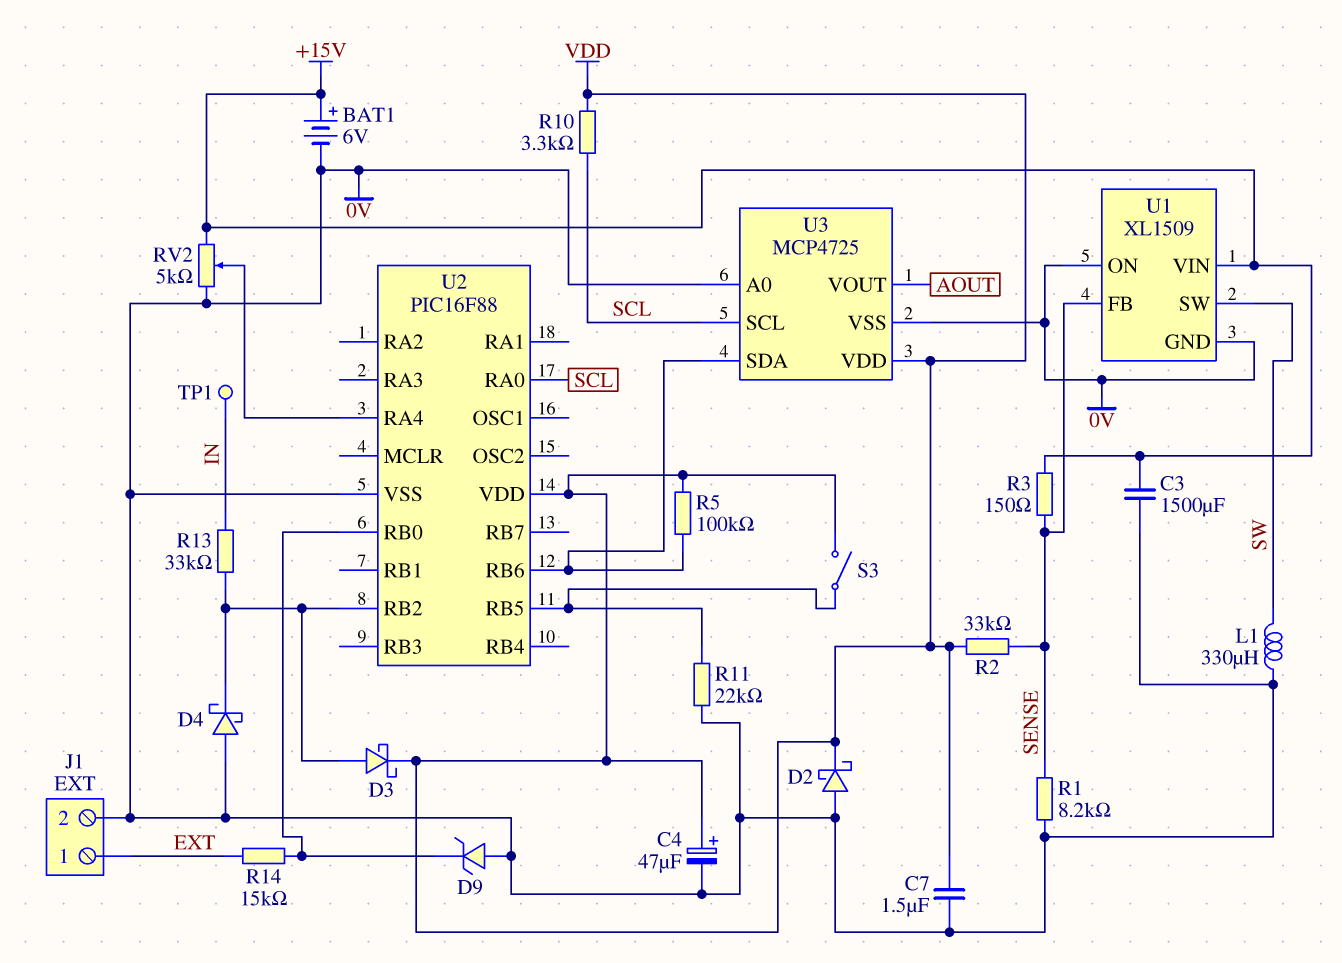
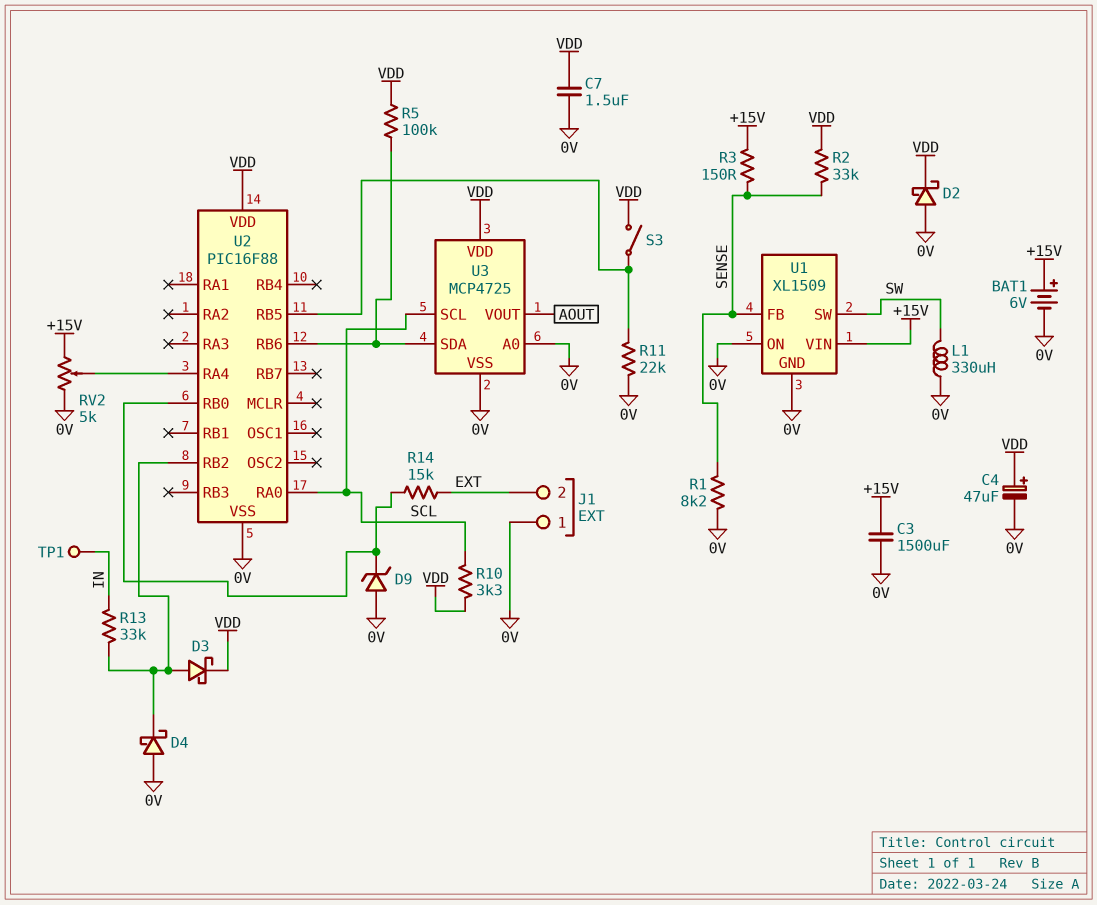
J1 pin 1: EXT -> 0V
J1 pin 2: 0V -> EXT

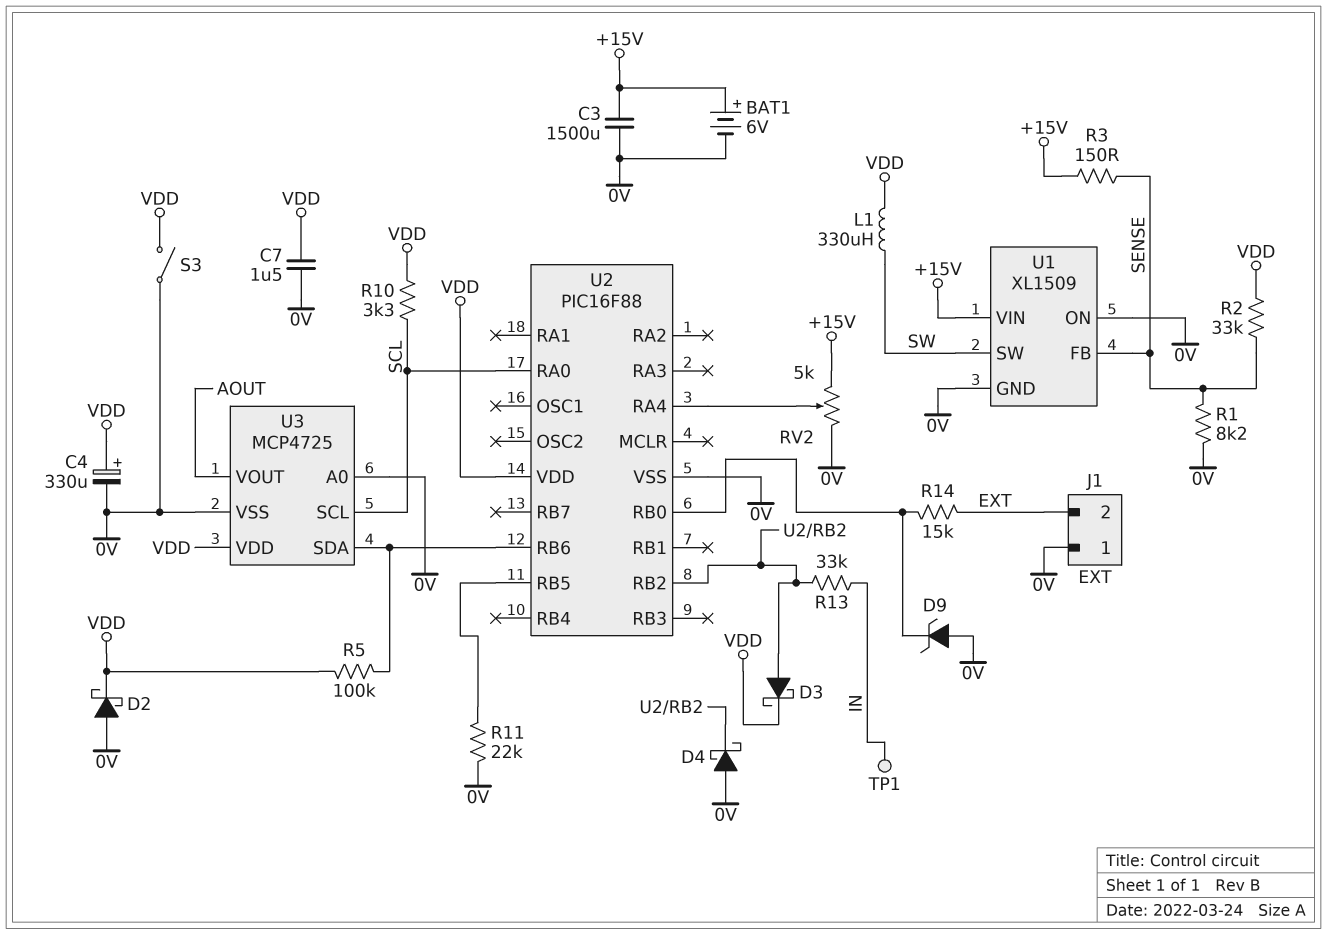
C4: 47uF (plus VDD, minus 0V) -> 330uF (plus VDD, minus 0V)
L1: 330uH (0V, SW) -> 330uH (SW, VDD)
S3: switch (U2/RB5, VDD) -> switch (0V, VDD)

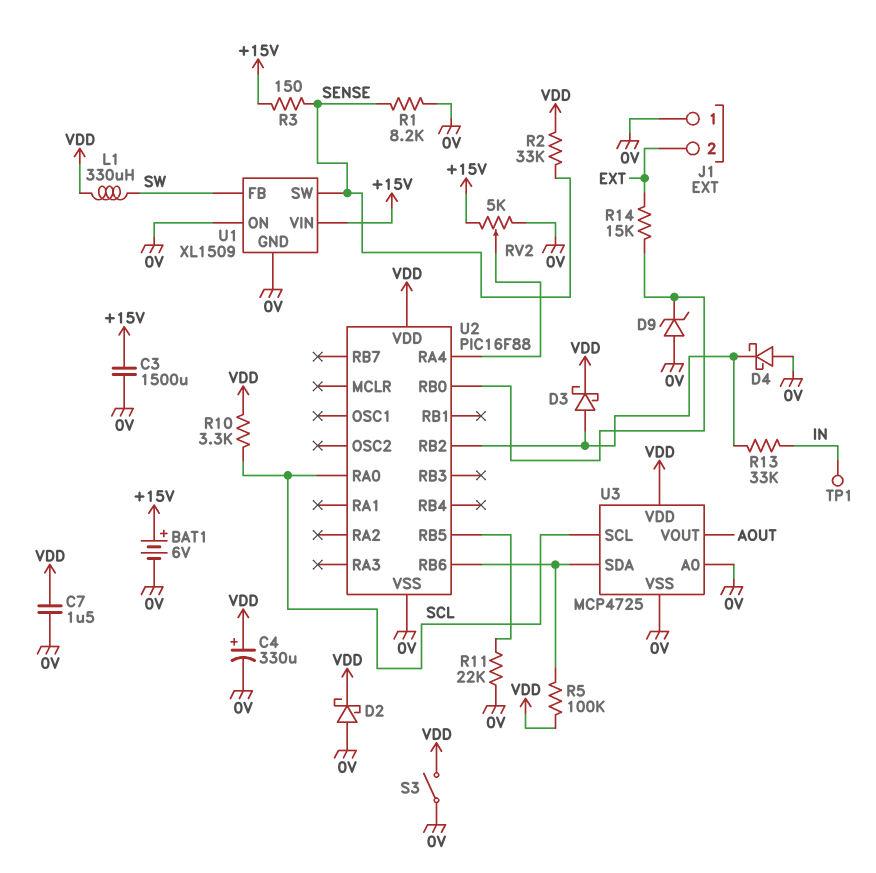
U1 pin FB: SENSE -> SW
U1 pin SW: SW -> SENSE

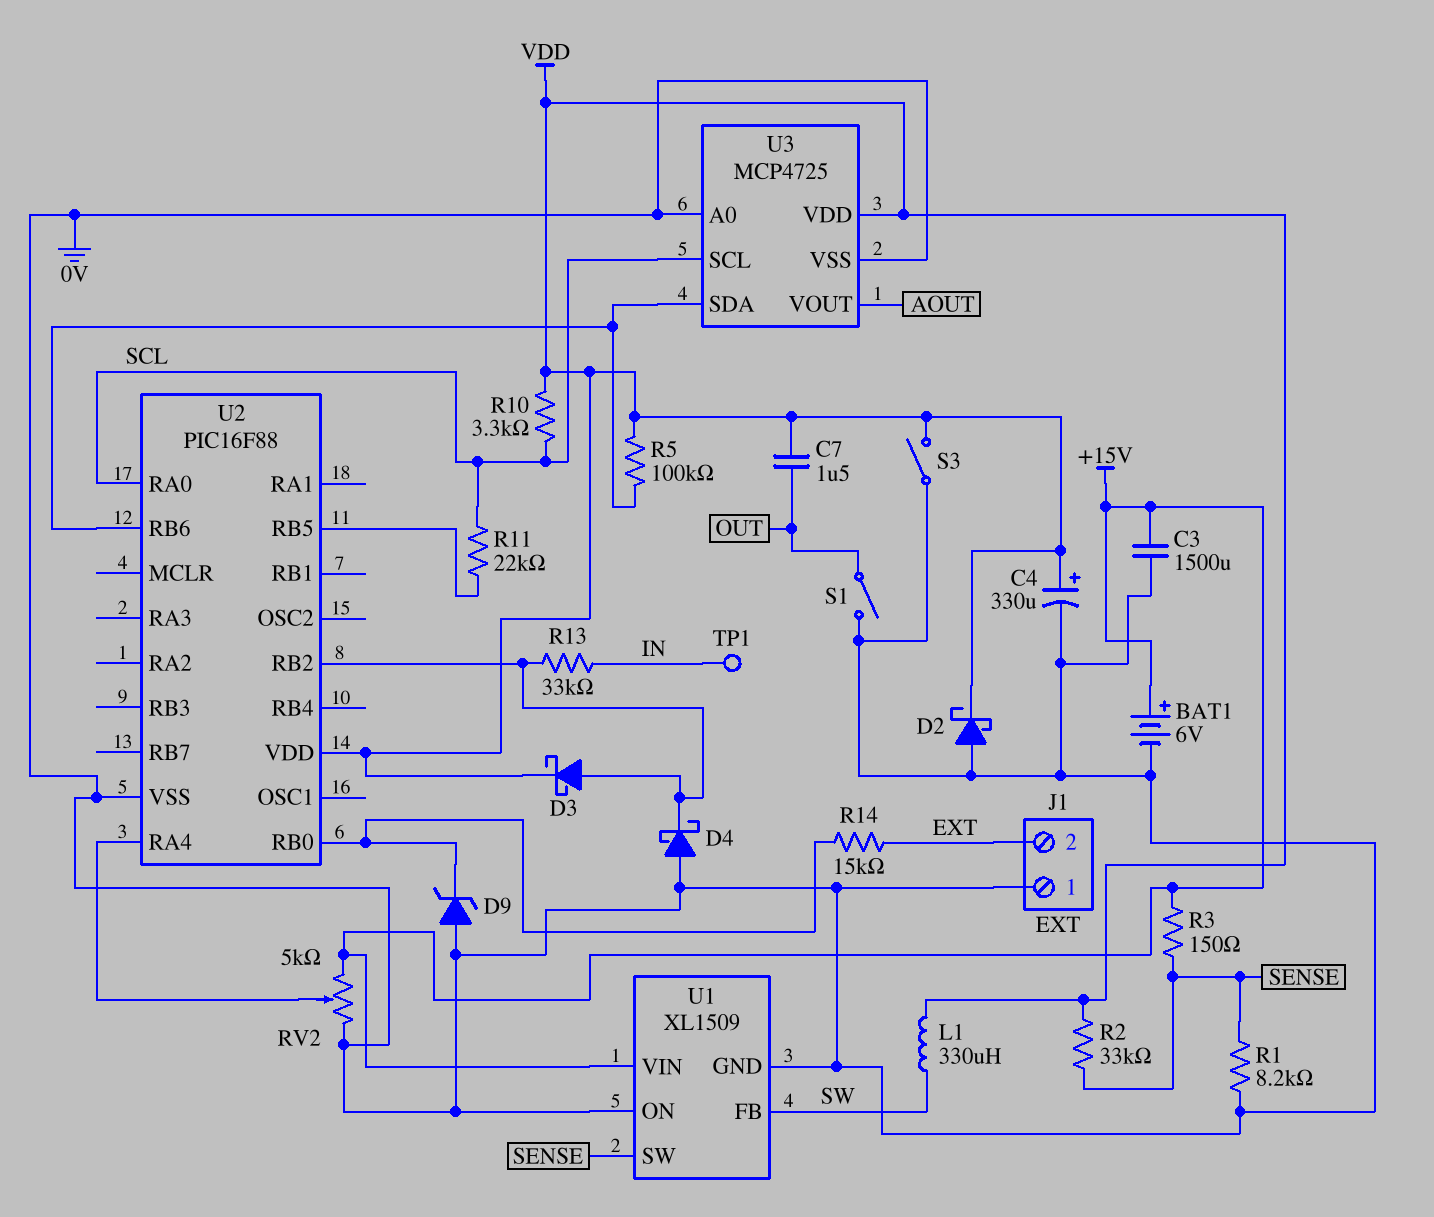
C7: 1.5uF (0V, VDD) -> 1.5uF (OUT, VDD)
R11: 22k (0V, U2/RB5) -> 22k (SCL, U2/RB5)
S1: none -> switch (0V, OUT)

